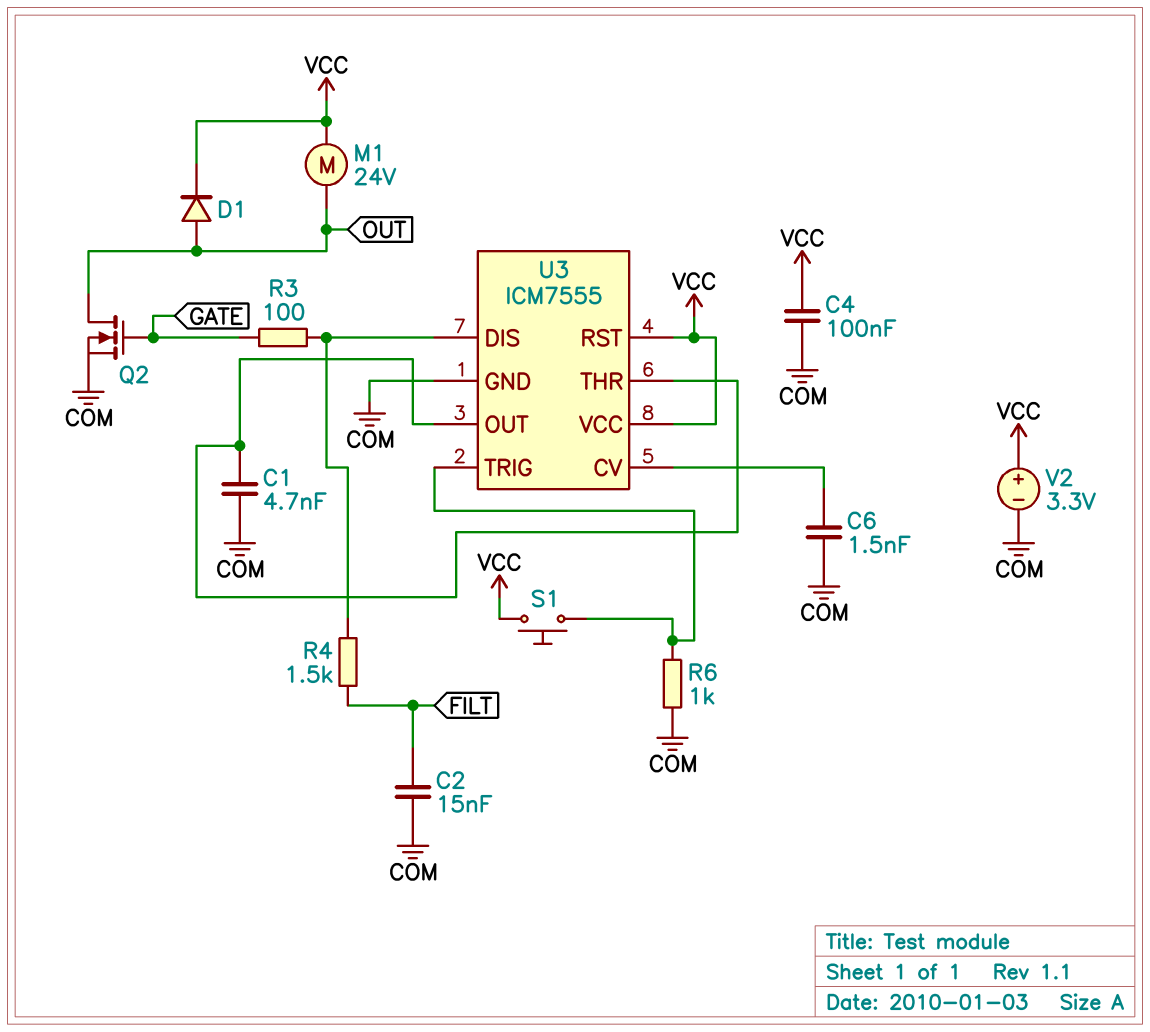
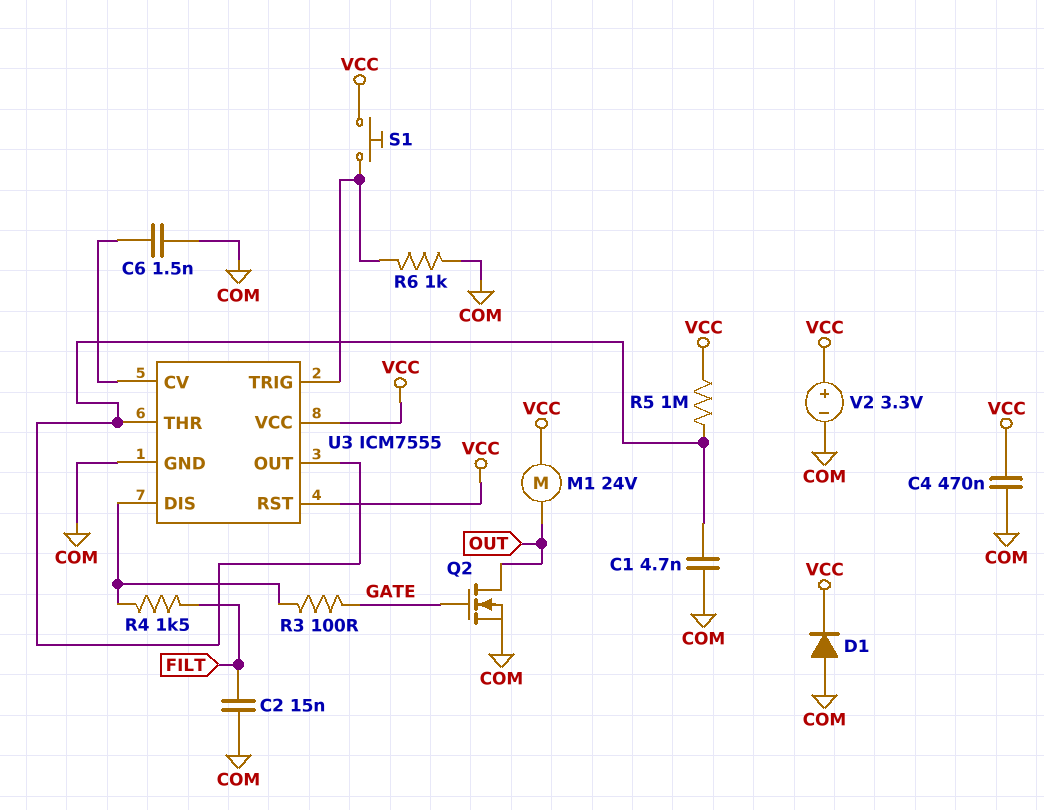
C4: 100nF (COM, VCC) -> 470nF (COM, VCC)
D1: diode (A OUT, K VCC) -> diode (A COM, K VCC)
R5: none -> 1M (U3/OUT, VCC)

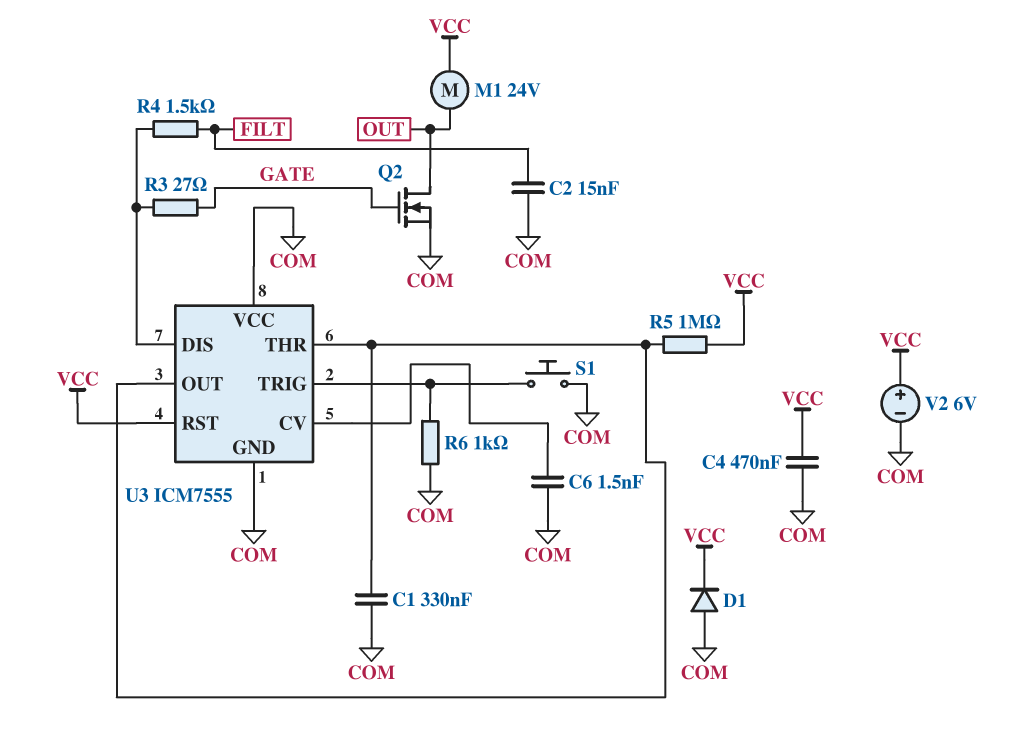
C1: 4.7nF (COM, U3/OUT) -> 330nF (COM, U3/OUT)
R3: 100 (GATE, U3/DIS) -> 27 (GATE, U3/DIS)
S1: button (U3/TRIG, VCC) -> button (COM, U3/TRIG)
U3 pin VCC: VCC -> COM
V2: 3.3V (plus VCC, minus COM) -> 6V (plus VCC, minus COM)

